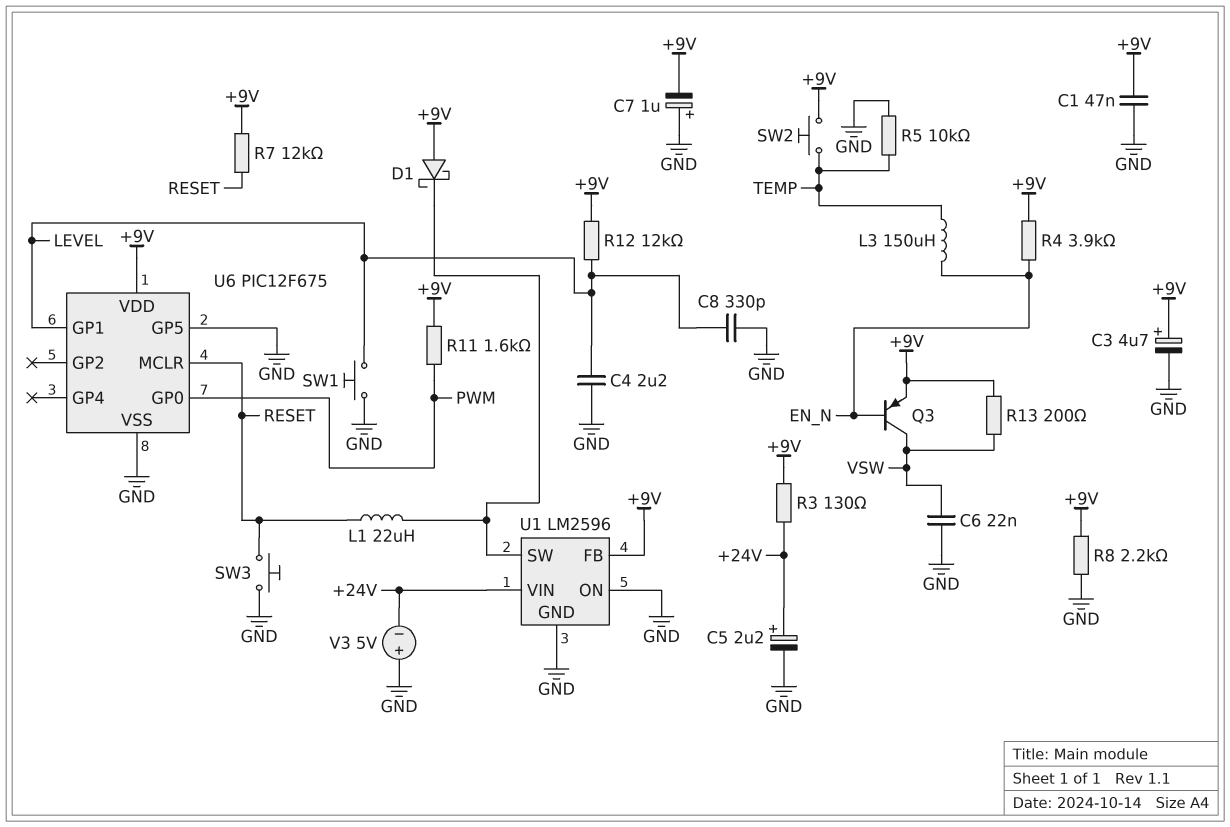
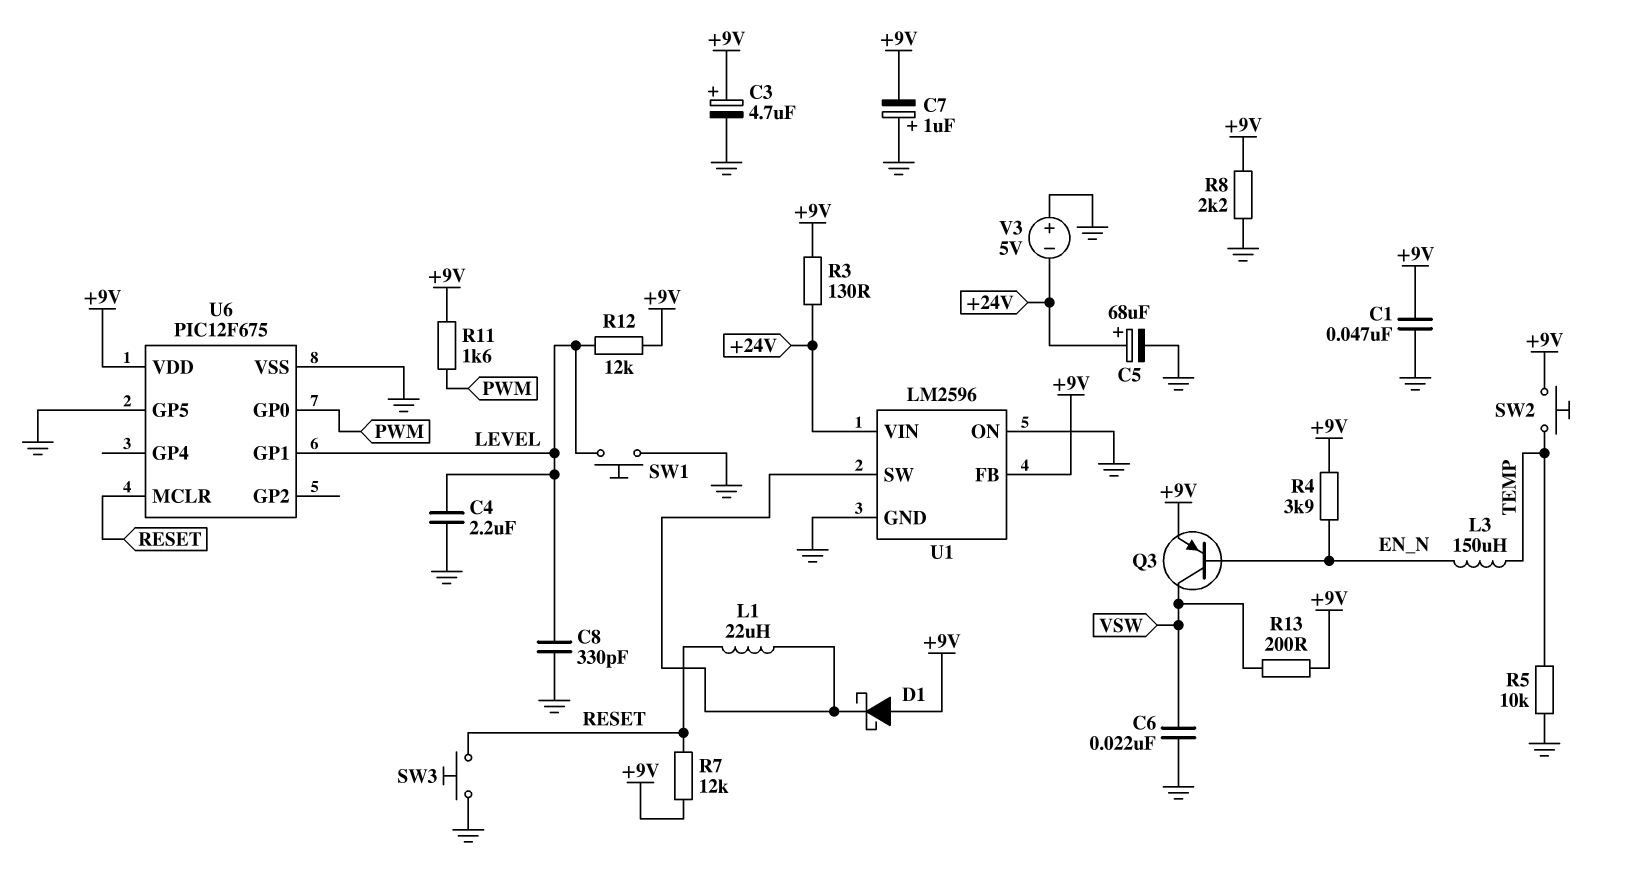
C5: 2.2uF (plus +24V, minus GND) -> 68uF (plus +24V, minus GND)

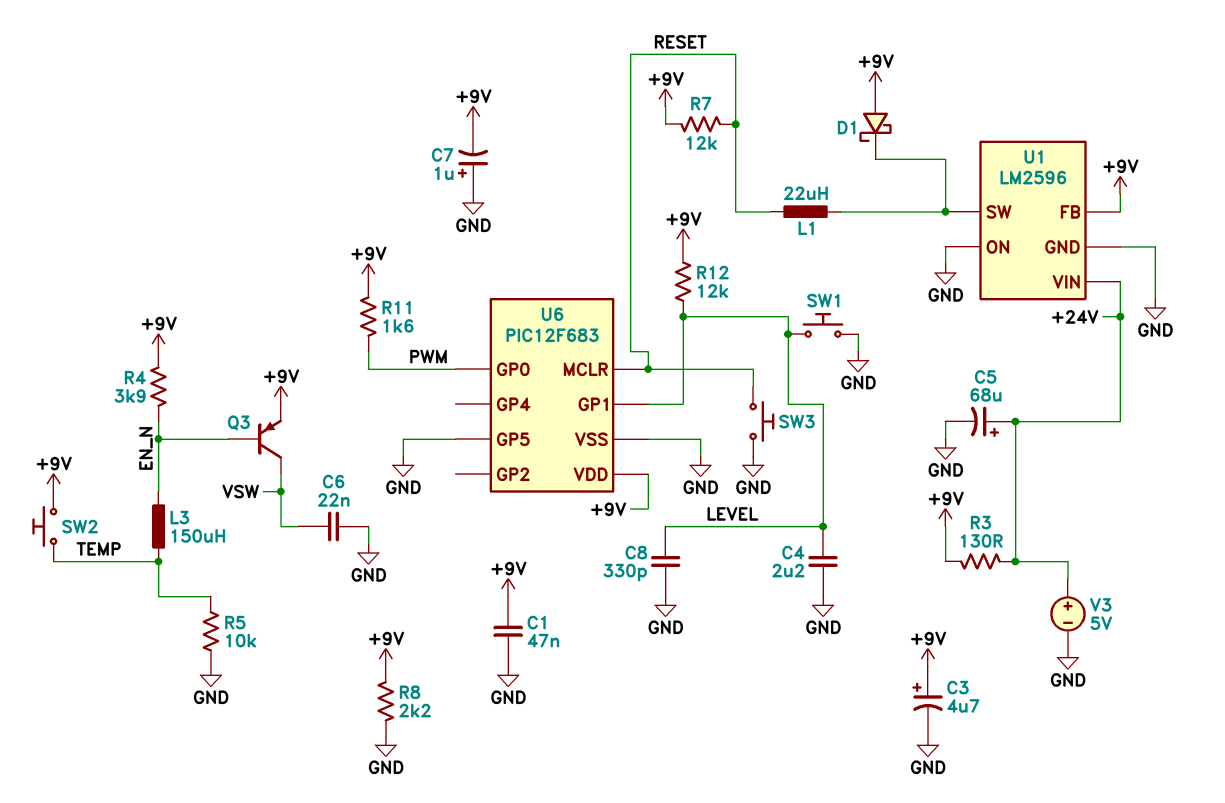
R13: 200 (+9V, VSW) -> none
U6: PIC12F675 -> PIC12F683
V3: 5V (plus GND, minus +24V) -> 5V (plus +24V, minus GND)

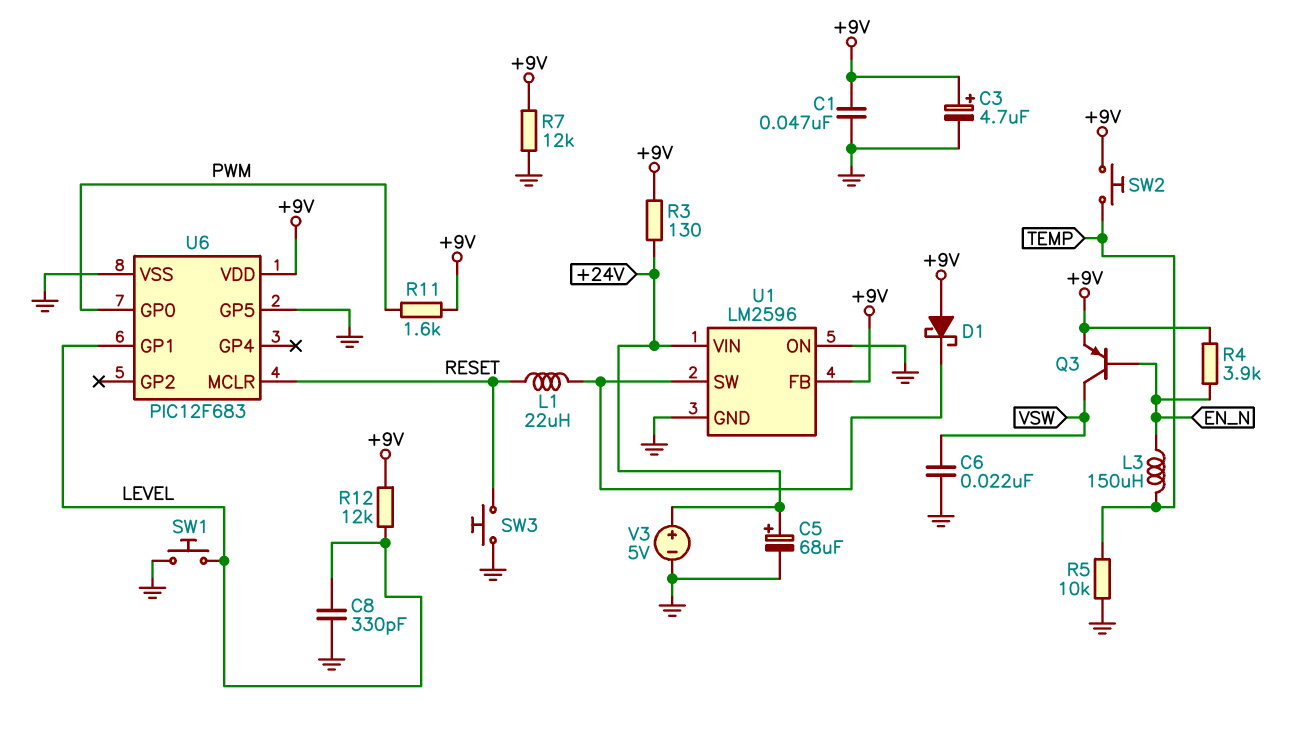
C4: 2.2uF (GND, LEVEL) -> none
C7: 1uF (plus GND, minus +9V) -> none
R7: 12k (+9V, RESET) -> 12k (+9V, GND)
R8: 2.2k (+9V, GND) -> none

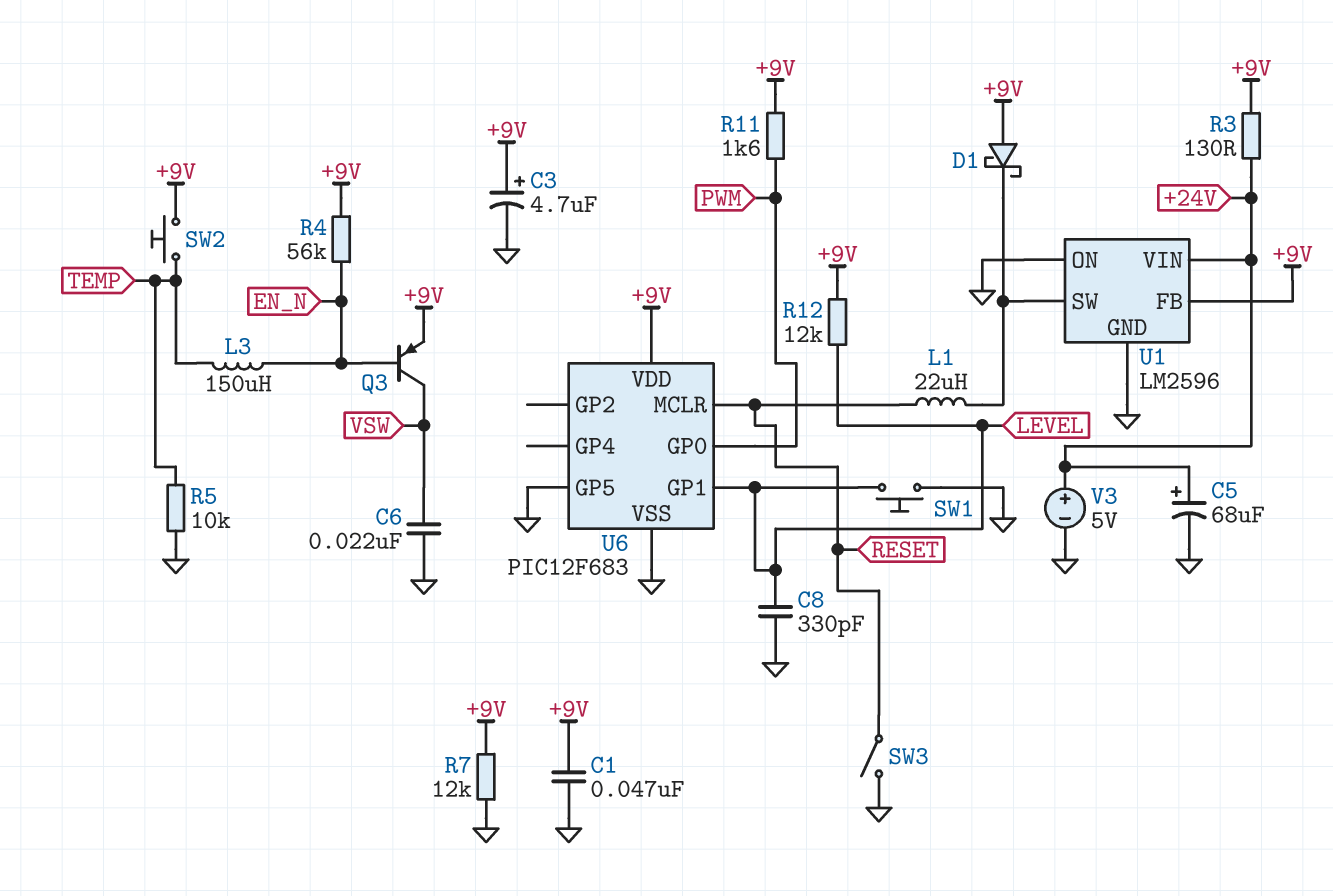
R4: 3.9k (+9V, EN_N) -> 56k (+9V, EN_N)
SW3: button (GND, RESET) -> switch (GND, RESET)

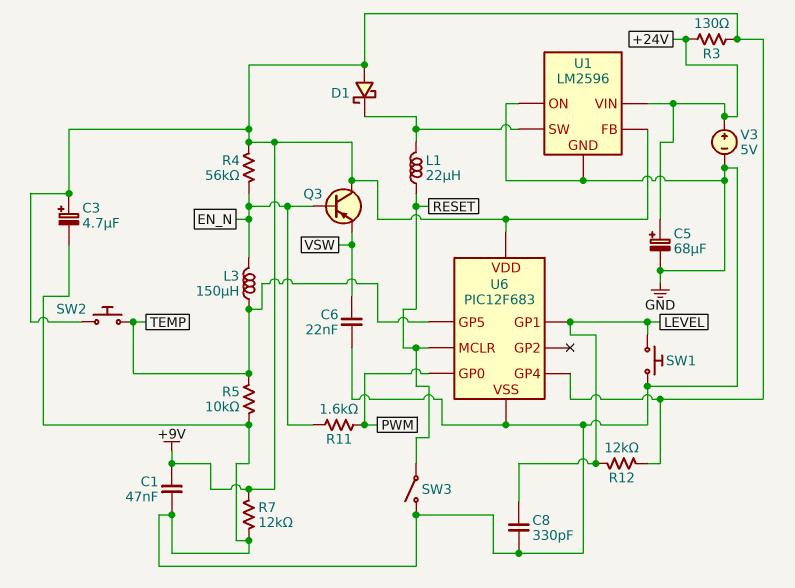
Q3: PNP (B EN_N, C VSW, E +9V) -> PNP (B EN_N, C +9V, E VSW)
R11: 1.6k (+9V, PWM) -> 1.6k (EN_N, PWM)
U6 pin GP4: none -> +9V
U6 pin GP5: GND -> TEMP

